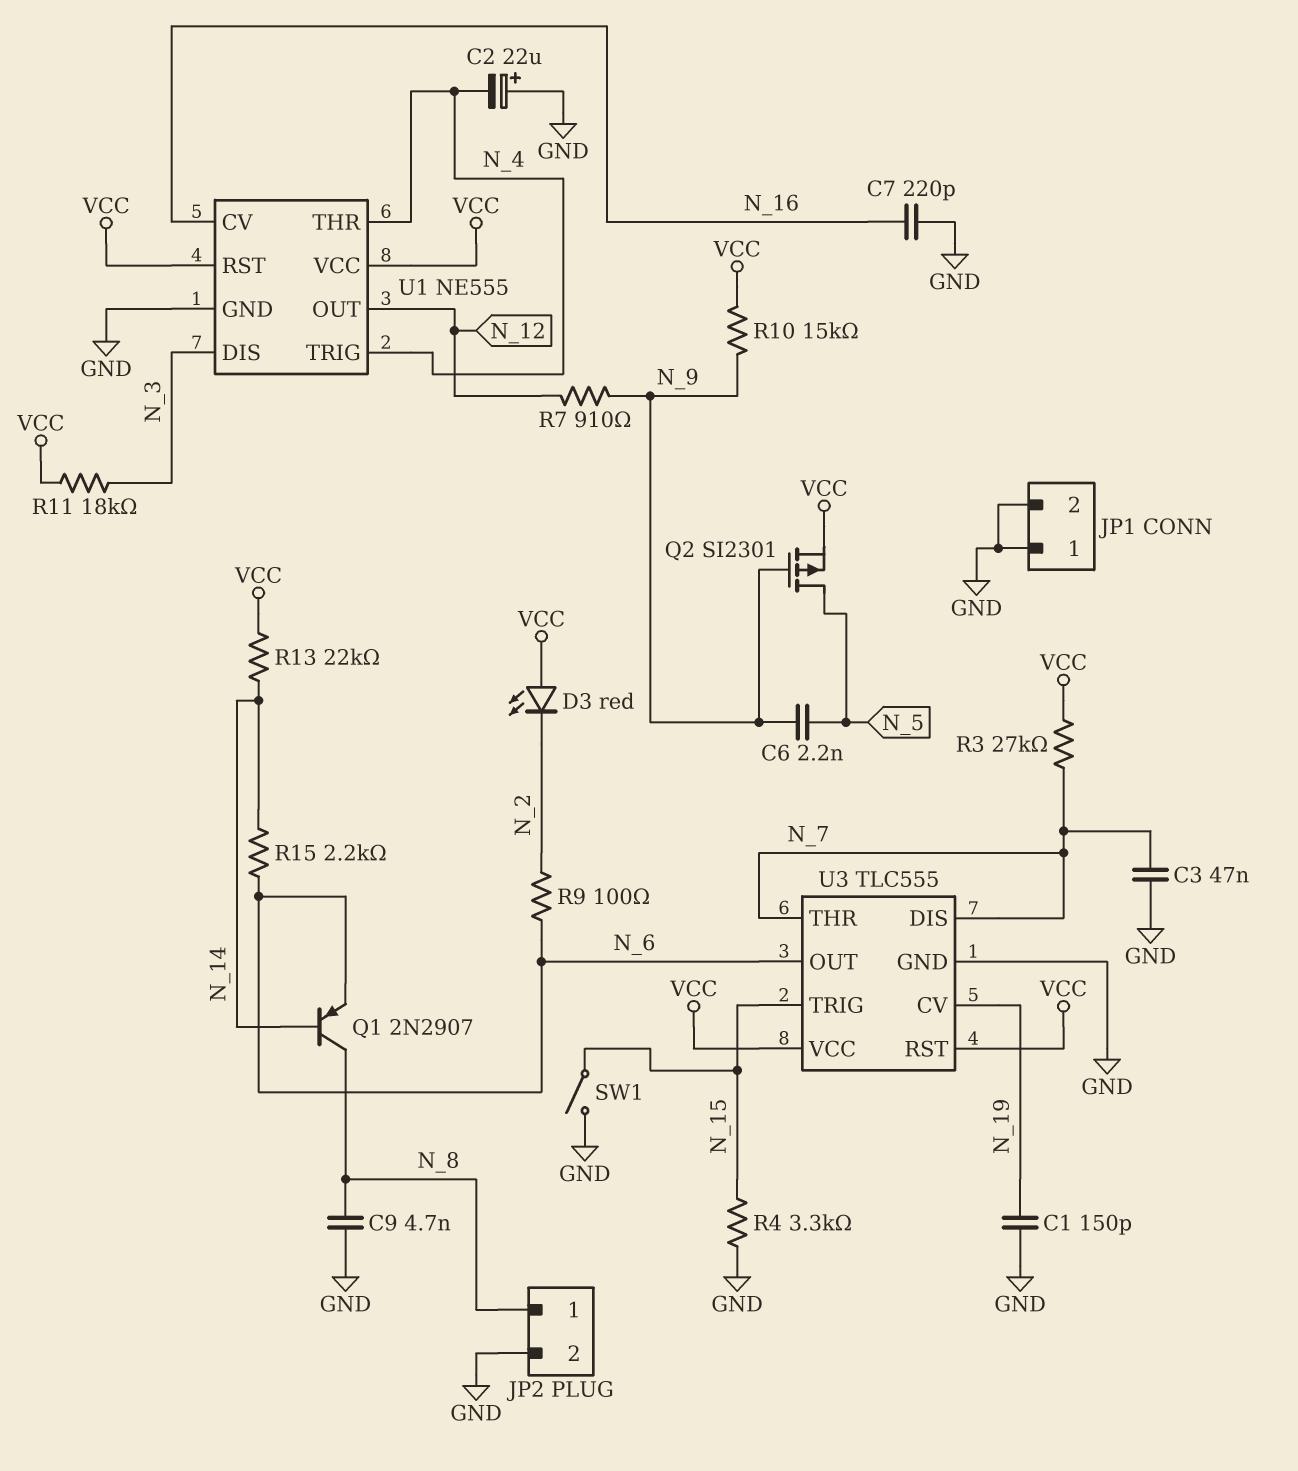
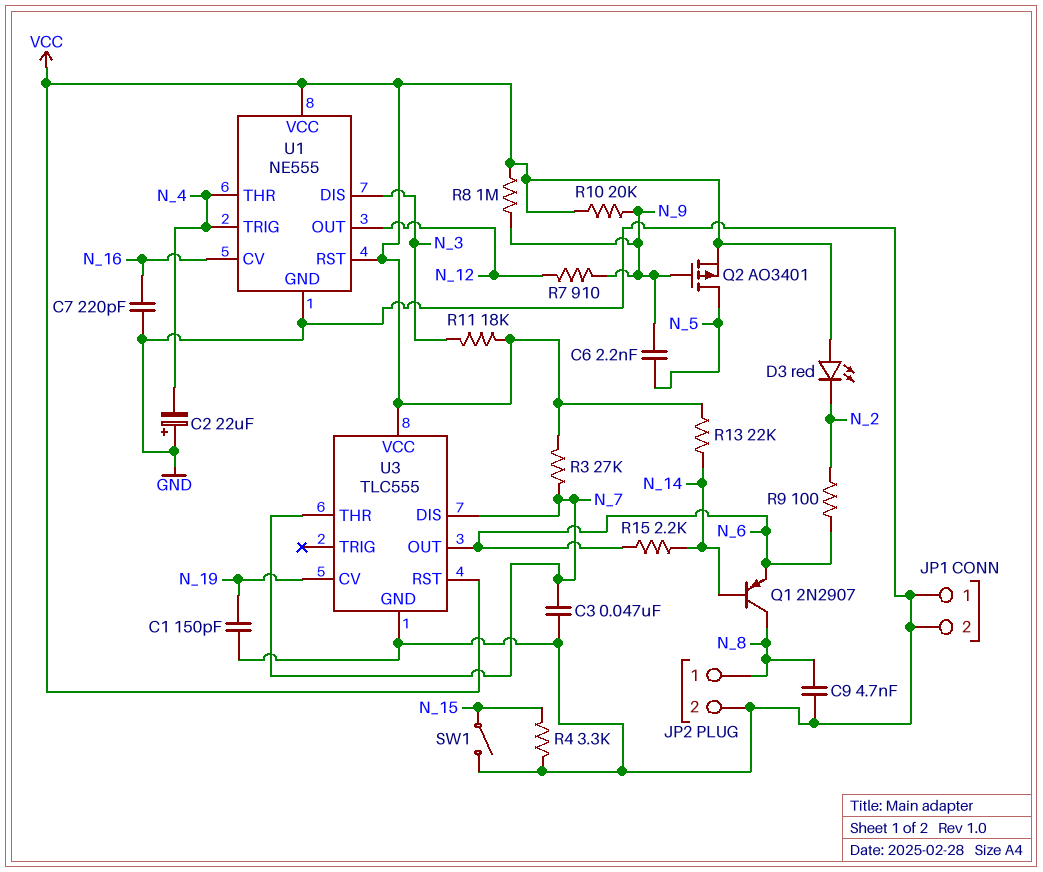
Q2: PMOS SI2301 (G N_9, D N_5, S VCC) -> PMOS AO3401 (G N_9, D N_5, S VCC)
R8: none -> 1M (N_9, VCC)
R10: 15k (N_9, VCC) -> 20k (N_9, VCC)
U3 pin TRIG: N_15 -> none

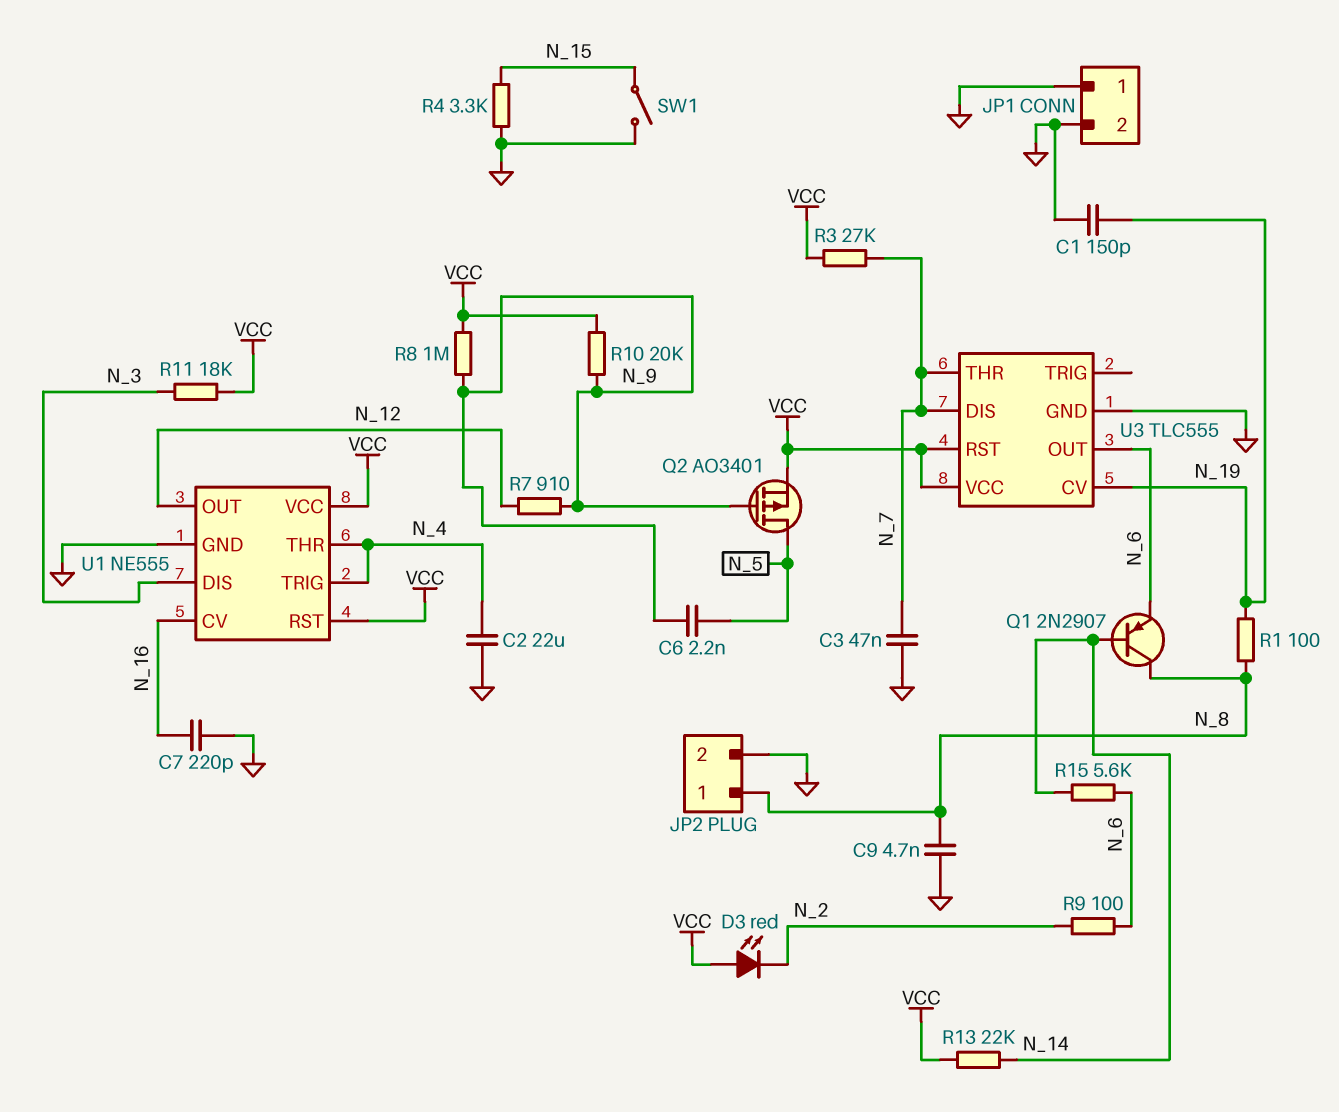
C2: 22uF (plus GND, minus N_4) -> 22uF (GND, N_4)
R1: none -> 100 (N_8, N_19)
R15: 2.2k (N_6, N_14) -> 5.6k (N_6, N_14)

